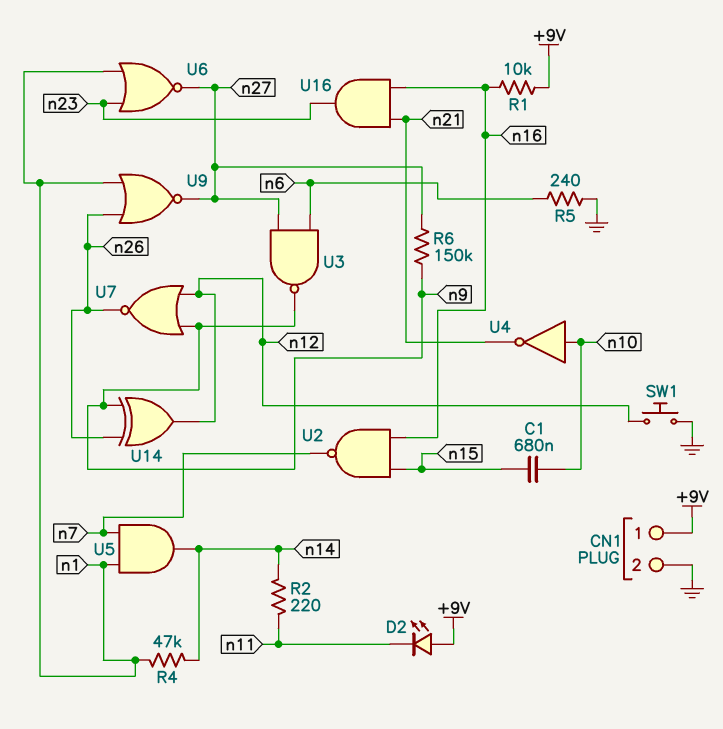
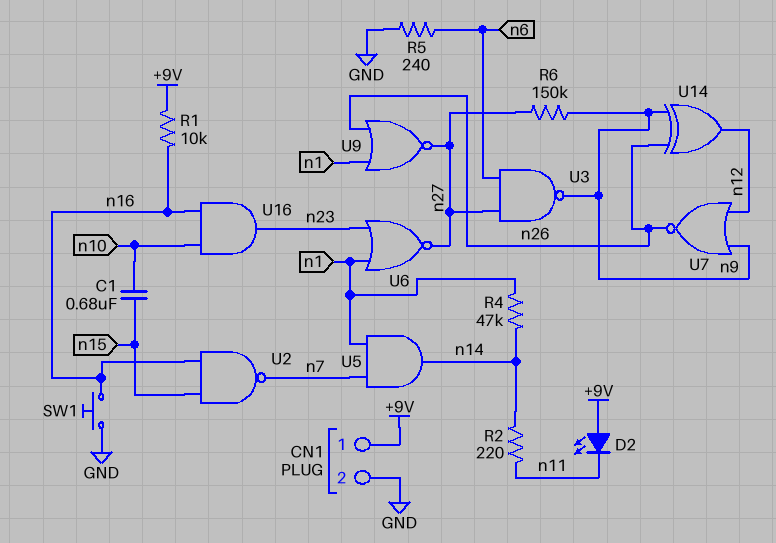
SW1: button (GND, n12) -> button (GND, n16)
U4: NOT (in n10, out n21) -> none
U16: AND (in n16, in n21, out n23) -> AND (in n10, in n16, out n23)

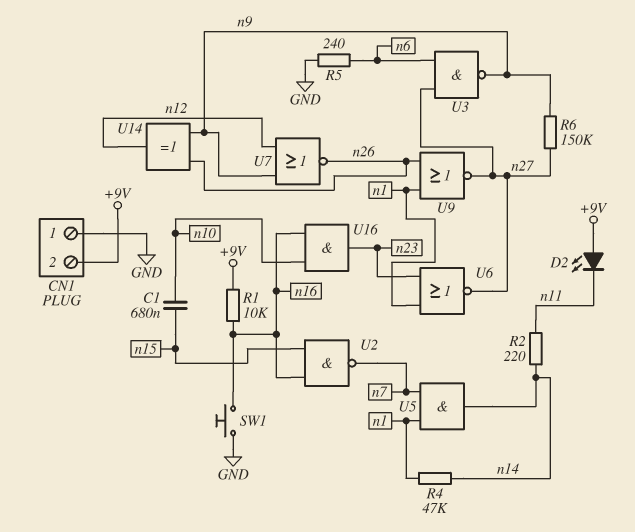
CN1 pin 1: +9V -> GND
CN1 pin 2: GND -> +9V

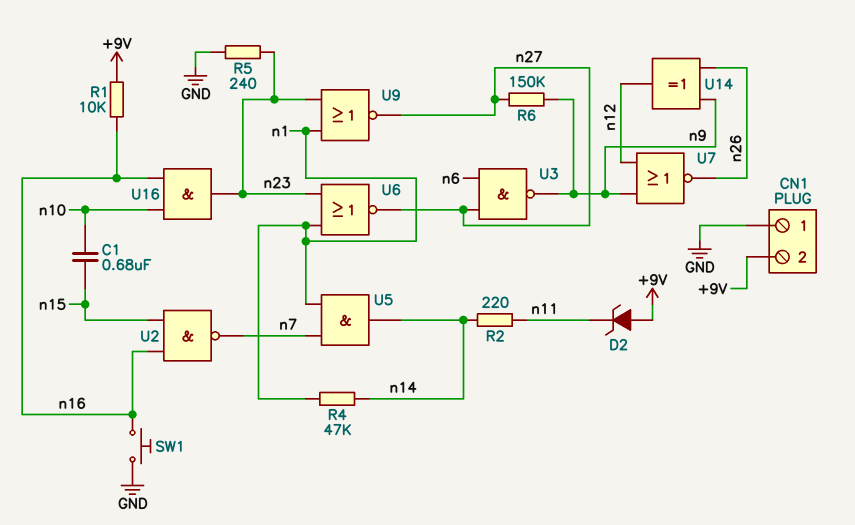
D2: LED (A +9V, K n11) -> zener (A +9V, K n11)
R5: 240 (GND, n6) -> 240 (GND, n23)
U9: NOR (in n1, in n26, out n27) -> NOR (in n1, in n23, out n27)

